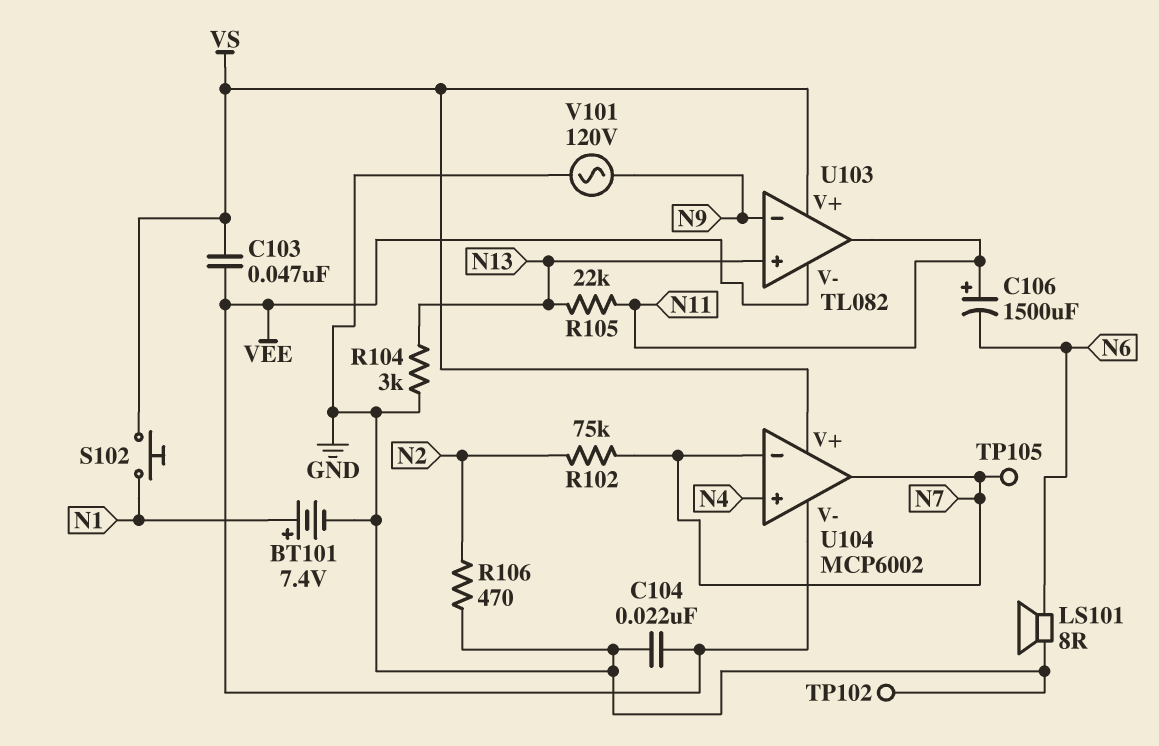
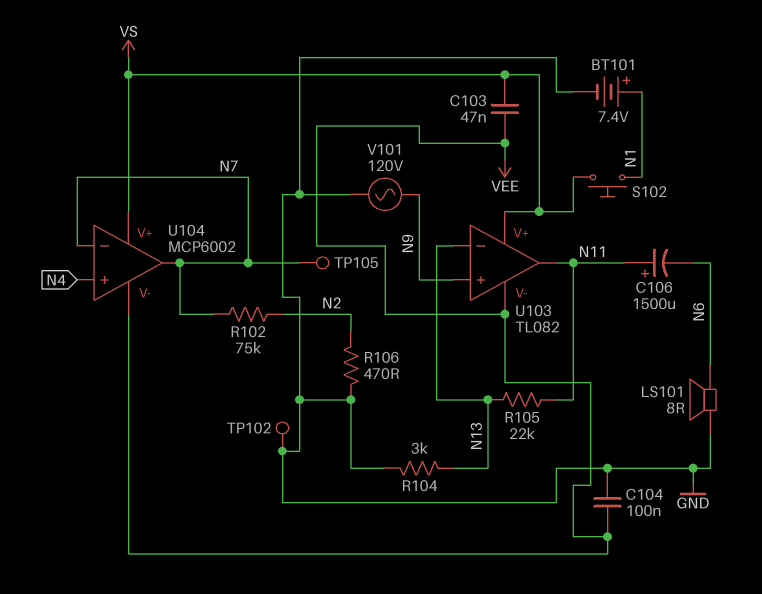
C104: 22nF (GND, VEE) -> 100nF (GND, VEE)
U103 pin in+: N13 -> N9
U103 pin in-: N9 -> N13

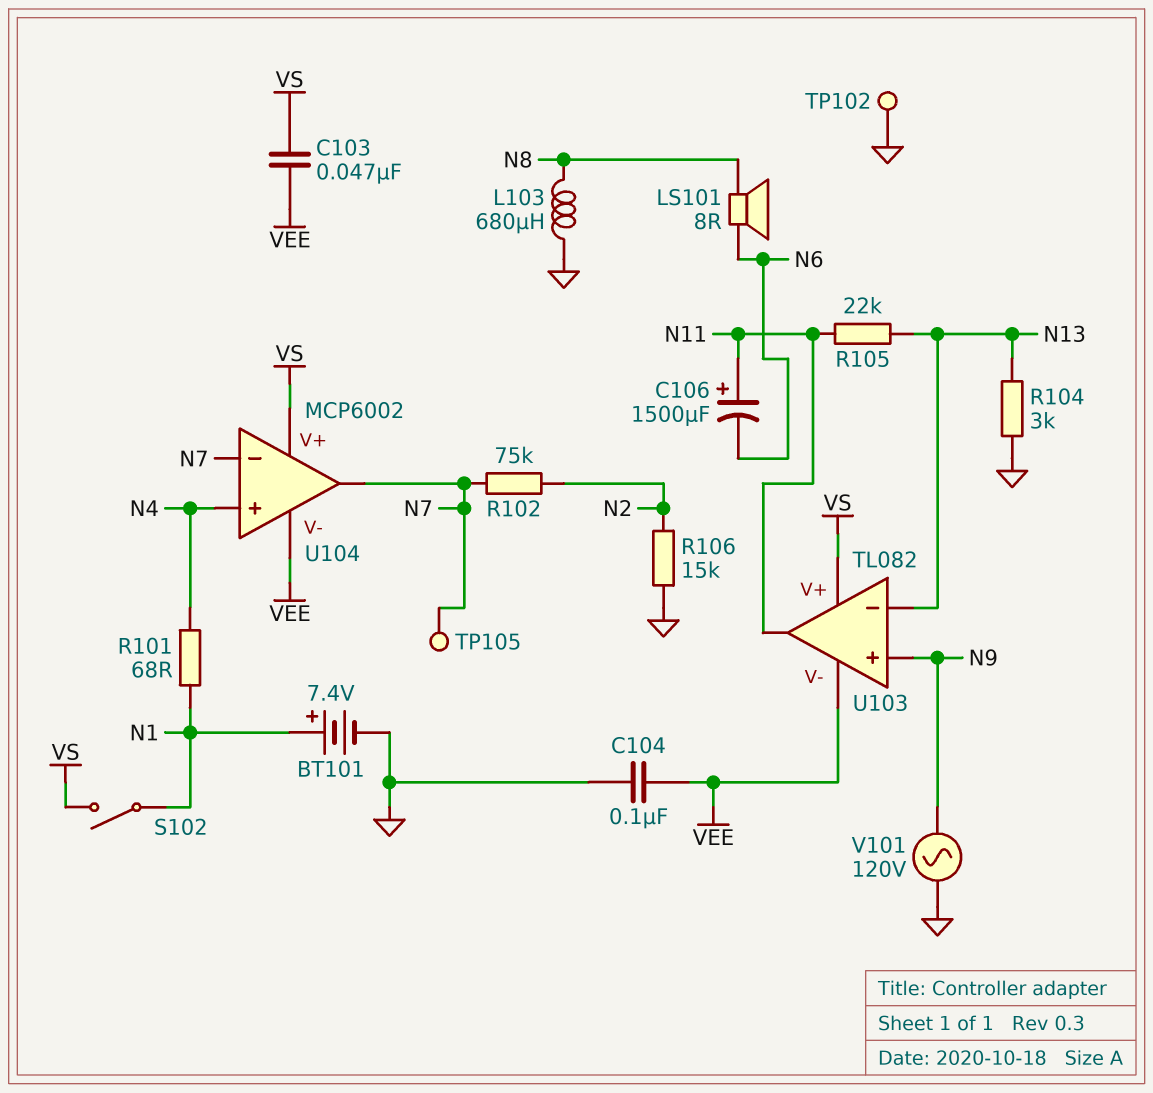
L103: none -> 680uH (GND, N8)
LS101: speaker 8R (GND, N6) -> speaker 8R (N6, N8)
R101: none -> 68 (N1, N4)
R106: 470 (GND, N2) -> 15k (GND, N2)
S102: button (N1, VS) -> switch (N1, VS)

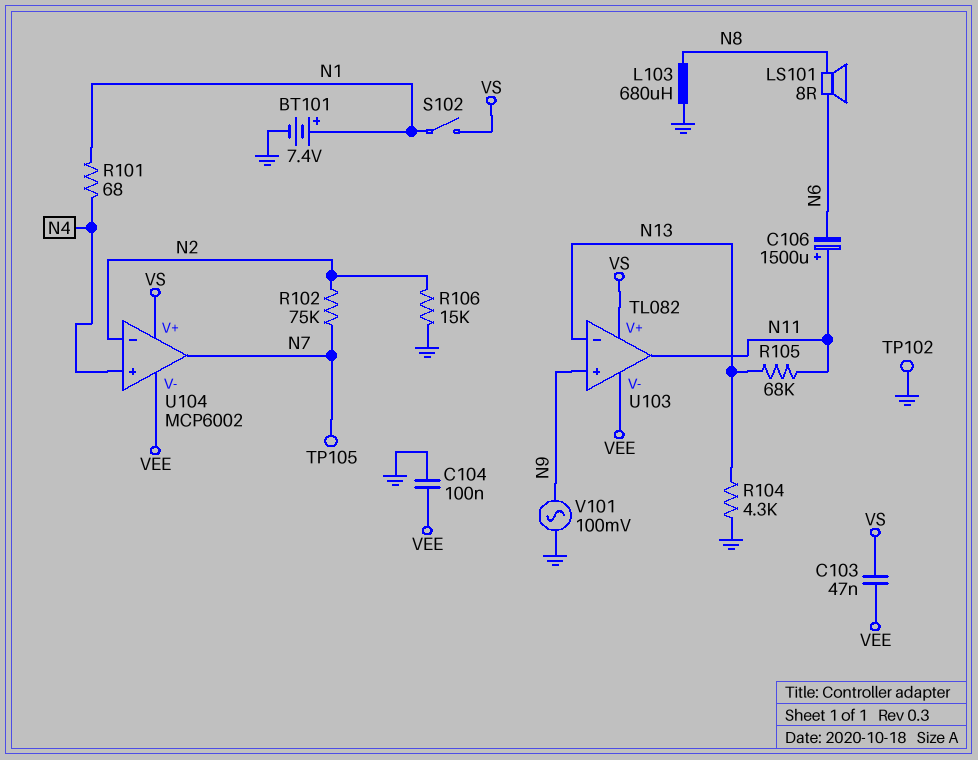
R104: 3k (GND, N13) -> 4.3k (GND, N13)
R105: 22k (N11, N13) -> 68k (N11, N13)
U104 pin in-: N7 -> N2
V101: AC 120V (GND, N9) -> AC 100mV (GND, N9)

